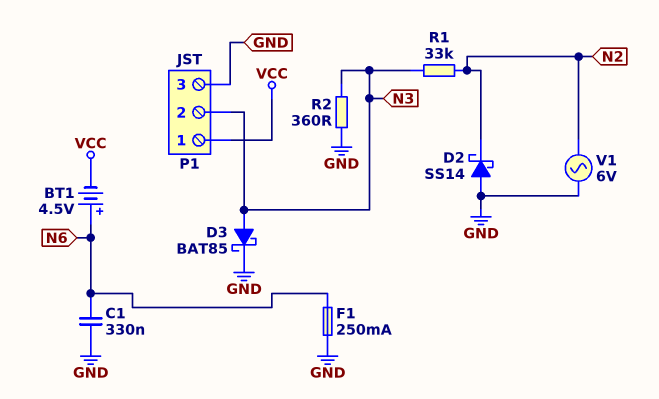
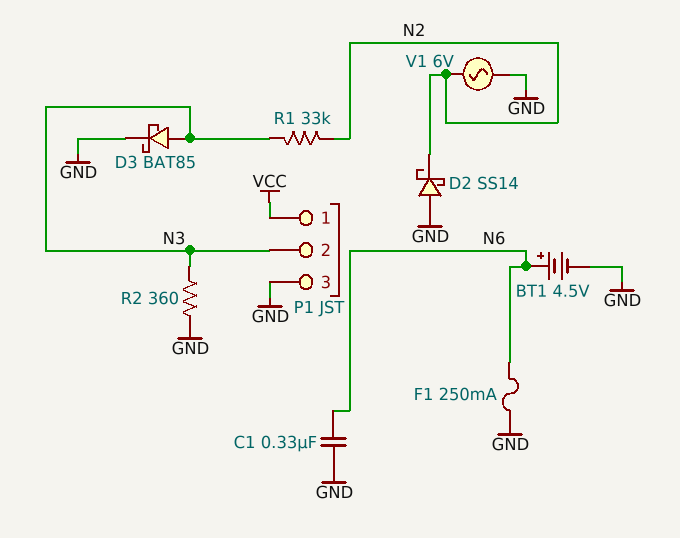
BT1: 4.5V (plus N6, minus VCC) -> 4.5V (plus N6, minus GND)

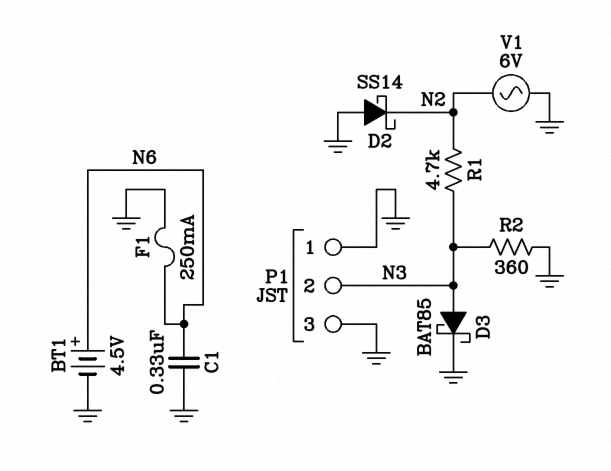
P1 pin 1: VCC -> GND
R1: 33k (N2, N3) -> 4.7k (N2, N3)

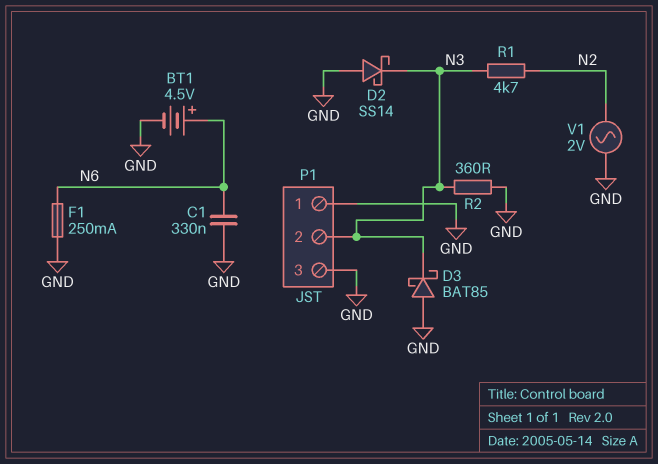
D2: schottky SS14 (A GND, K N2) -> schottky SS14 (A GND, K N3)
D3: schottky BAT85 (A N3, K GND) -> schottky BAT85 (A GND, K N3)
V1: AC 6V (GND, N2) -> AC 2V (GND, N2)

